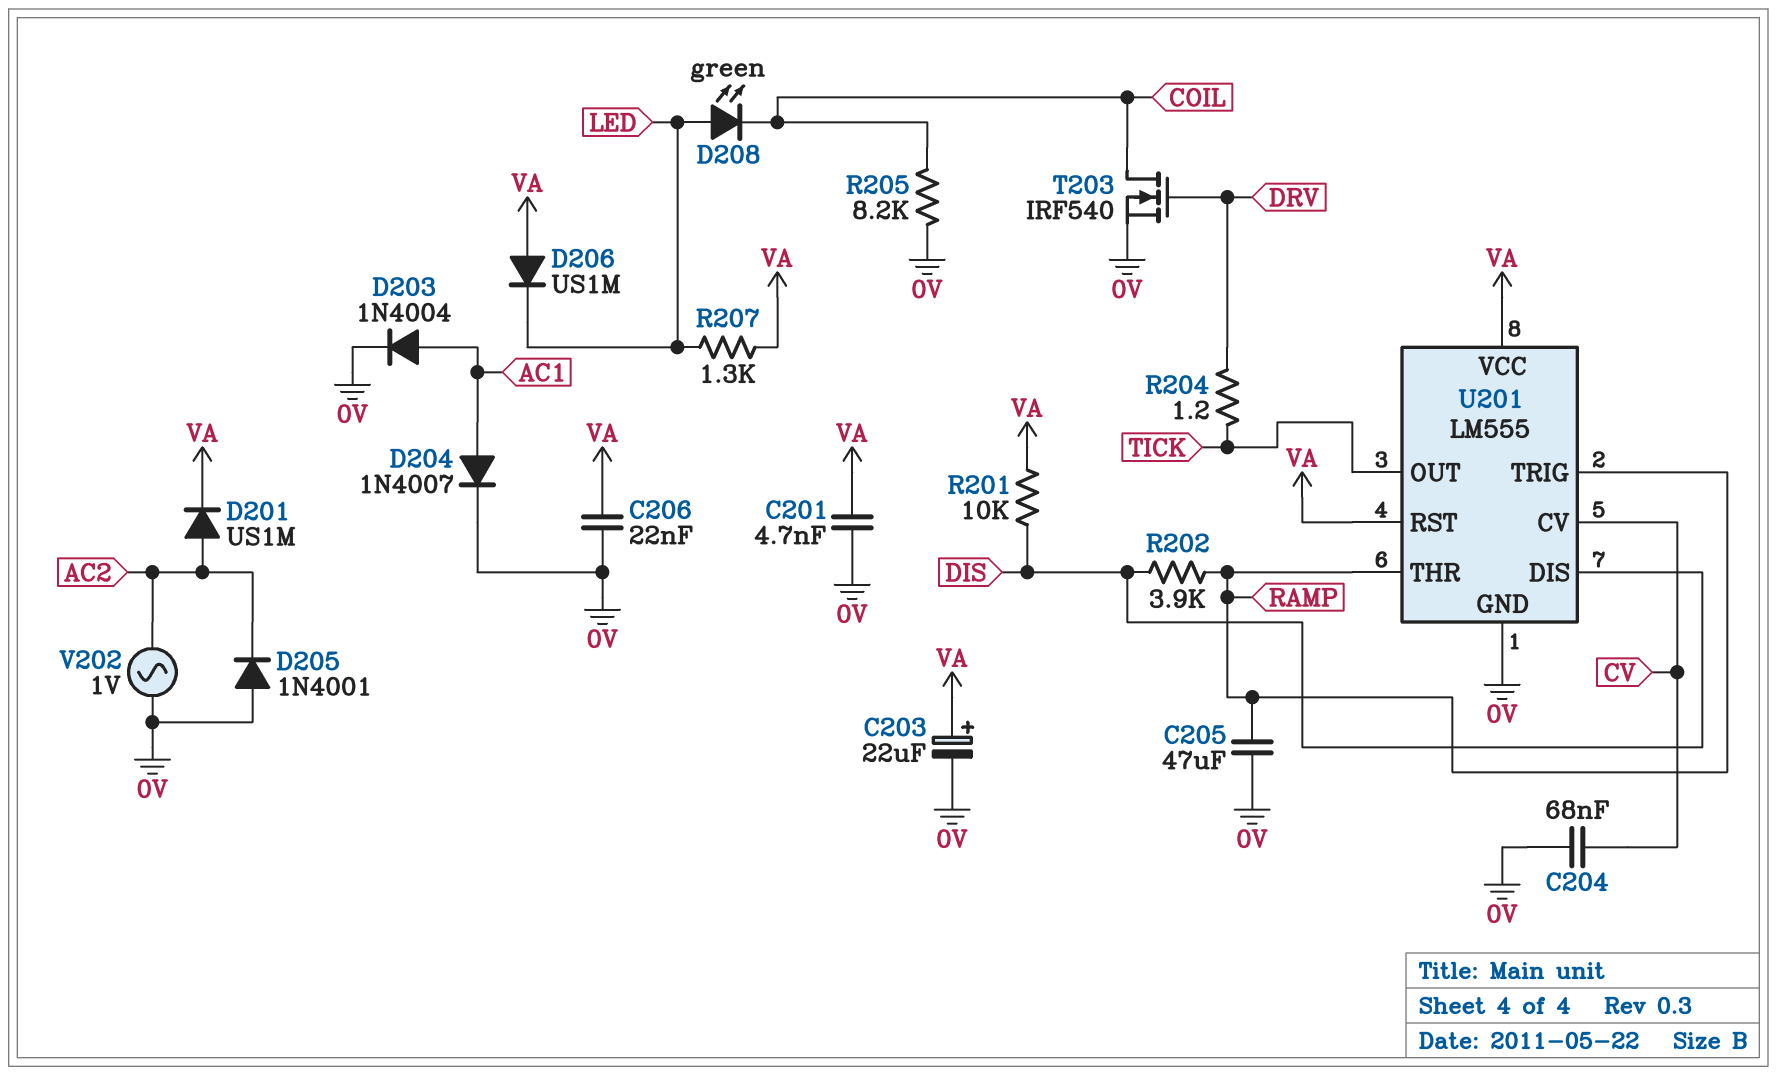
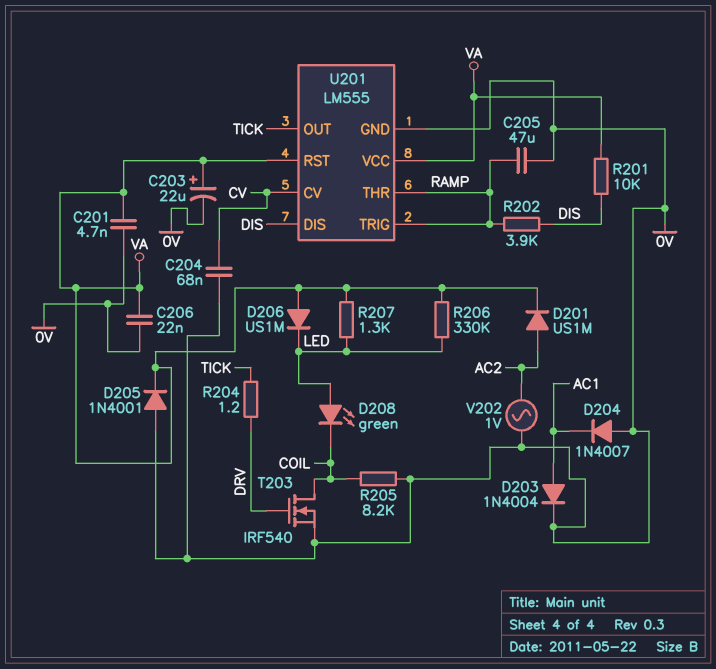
D204: diode 1N4007 (A AC1, K 0V) -> diode 1N4007 (A 0V, K AC1)
D205: diode 1N4001 (A 0V, K AC2) -> diode 1N4001 (A 0V, K VA)
R206: none -> 330k (LED, VA)

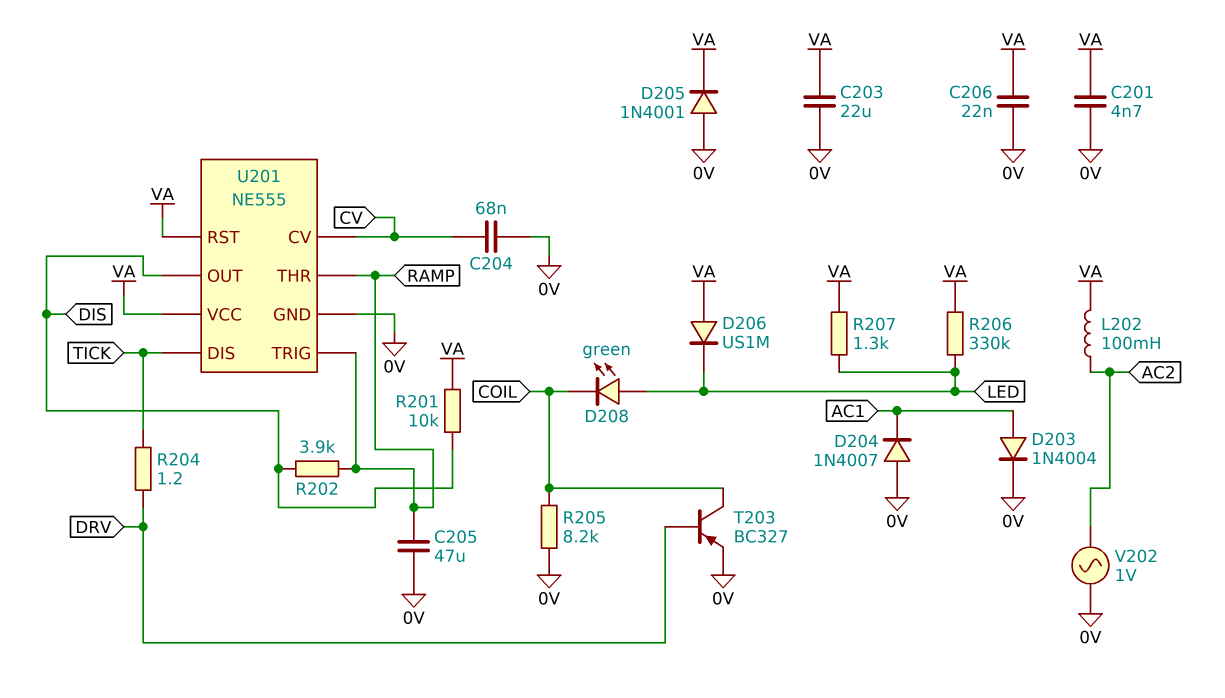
C203: 22uF (plus VA, minus 0V) -> 22uF (0V, VA)
D201: diode US1M (A AC2, K VA) -> none
L202: none -> 100mH (AC2, VA)
T203: NMOS IRF540 (G DRV, D COIL, S 0V) -> PNP BC327 (B DRV, C COIL, E 0V)
U201: LM555 -> NE555
U201 pin DIS: DIS -> TICK
U201 pin OUT: TICK -> DIS

